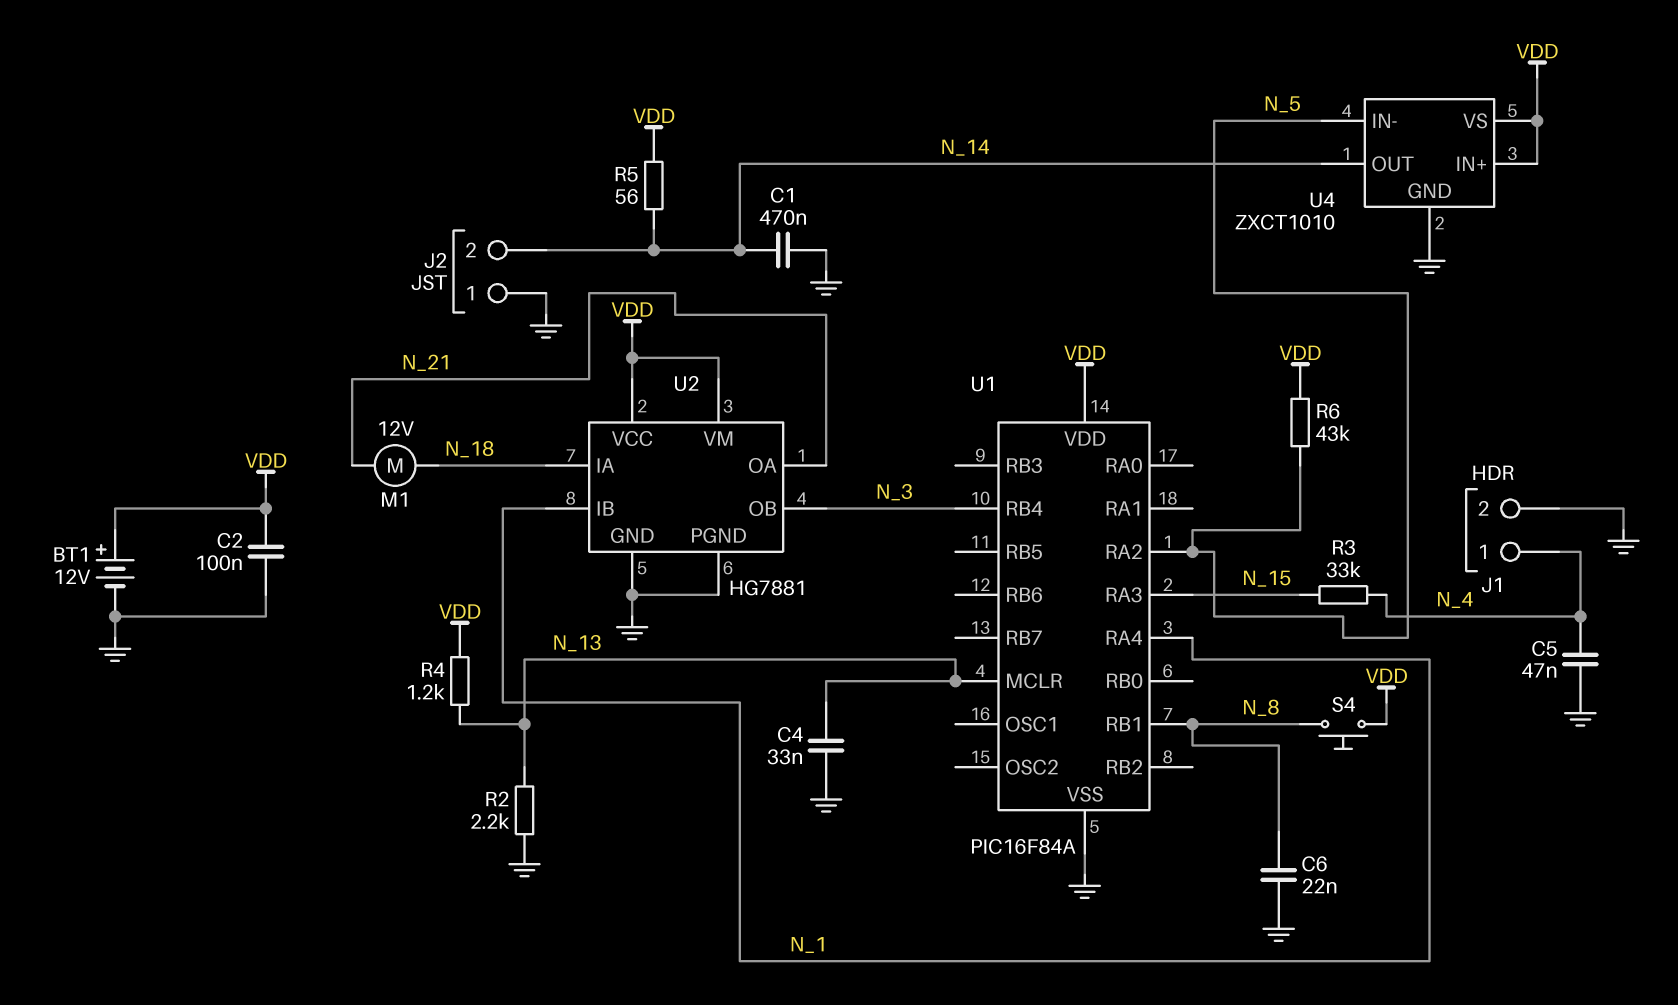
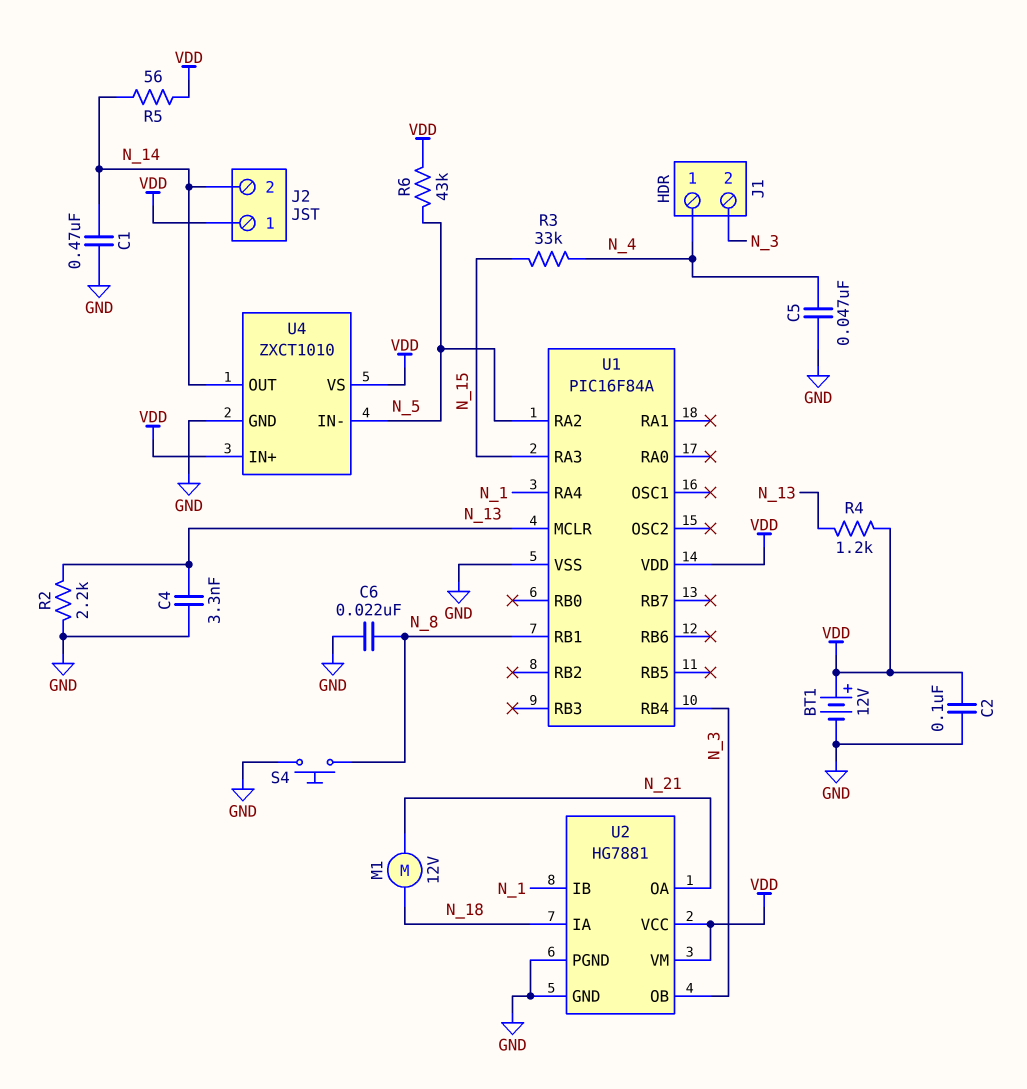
C4: 33nF (GND, N_13) -> 3.3nF (GND, N_13)
J1 pin 2: GND -> N_3
J2 pin 1: GND -> VDD
S4: button (N_8, VDD) -> button (GND, N_8)

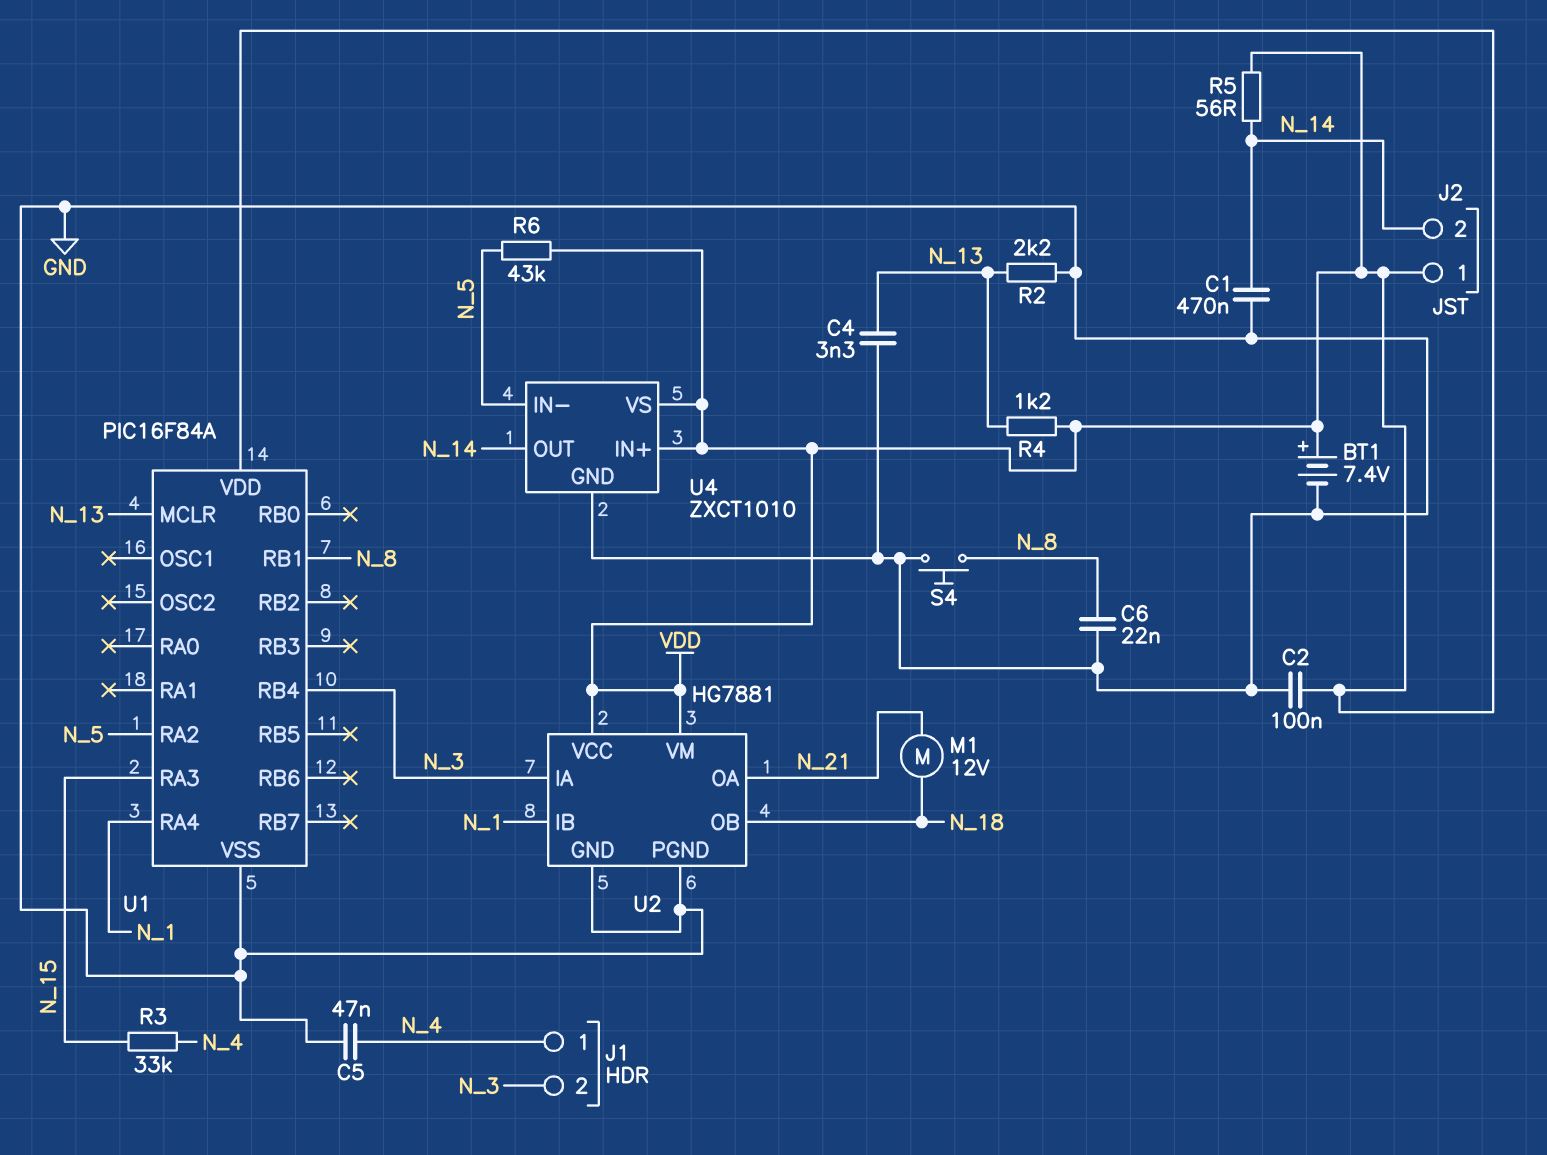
BT1: 12V (plus VDD, minus GND) -> 7.4V (plus VDD, minus GND)
U2 pin IA: N_18 -> N_3
U2 pin OB: N_3 -> N_18

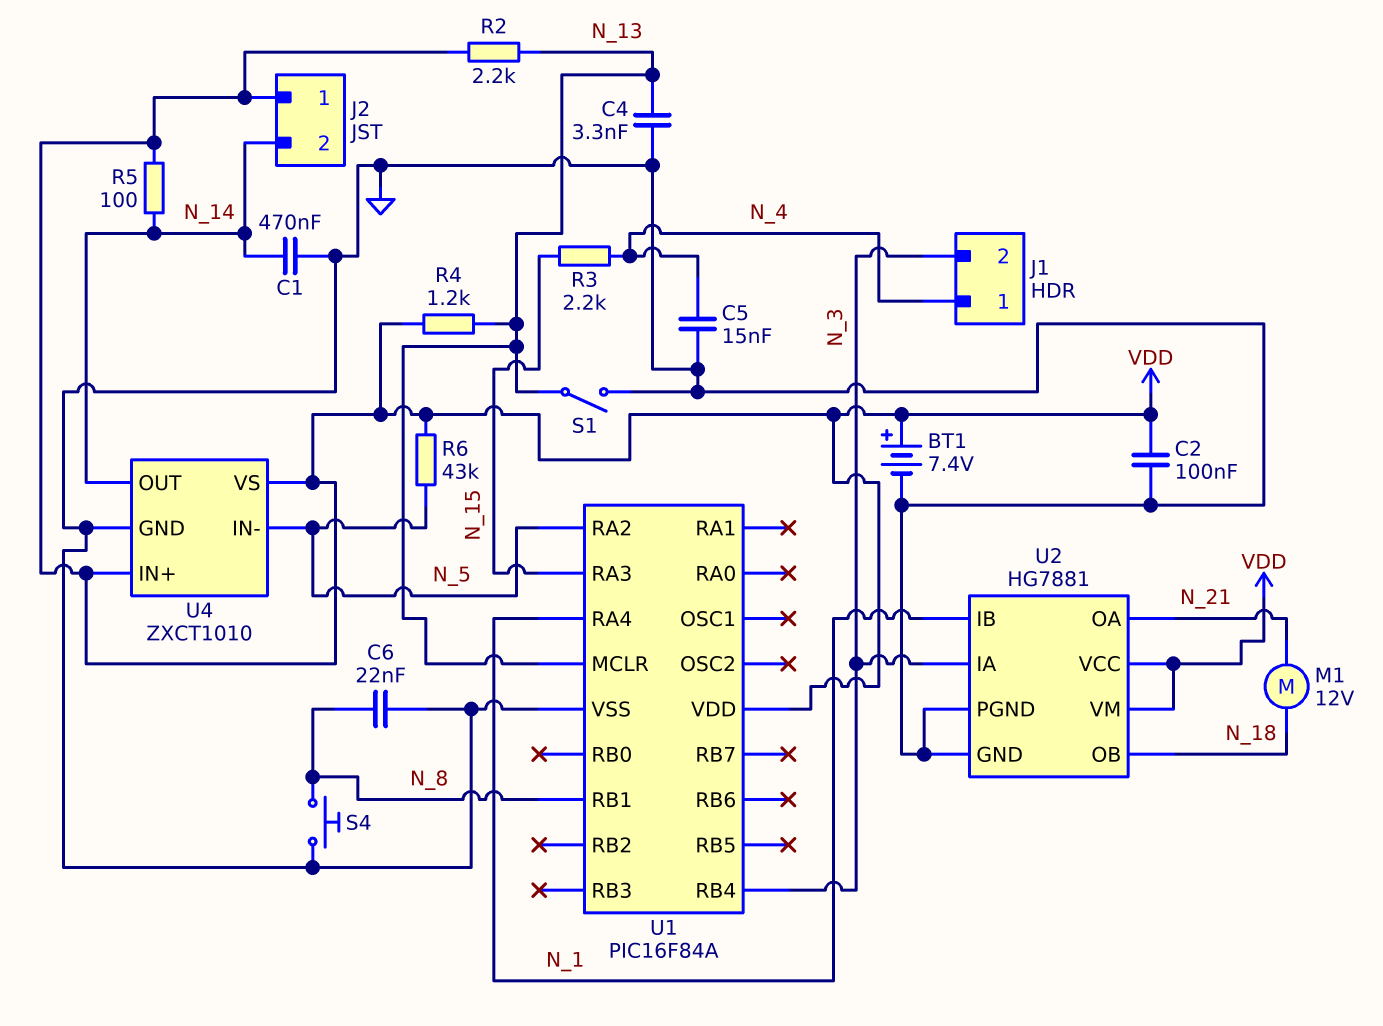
C5: 47nF (GND, N_4) -> 15nF (GND, N_4)
R2: 2.2k (GND, N_13) -> 2.2k (N_13, VDD)
R3: 33k (N_4, N_15) -> 2.2k (N_4, N_15)
R5: 56 (N_14, VDD) -> 100 (N_14, VDD)
S1: none -> switch (GND, N_13)

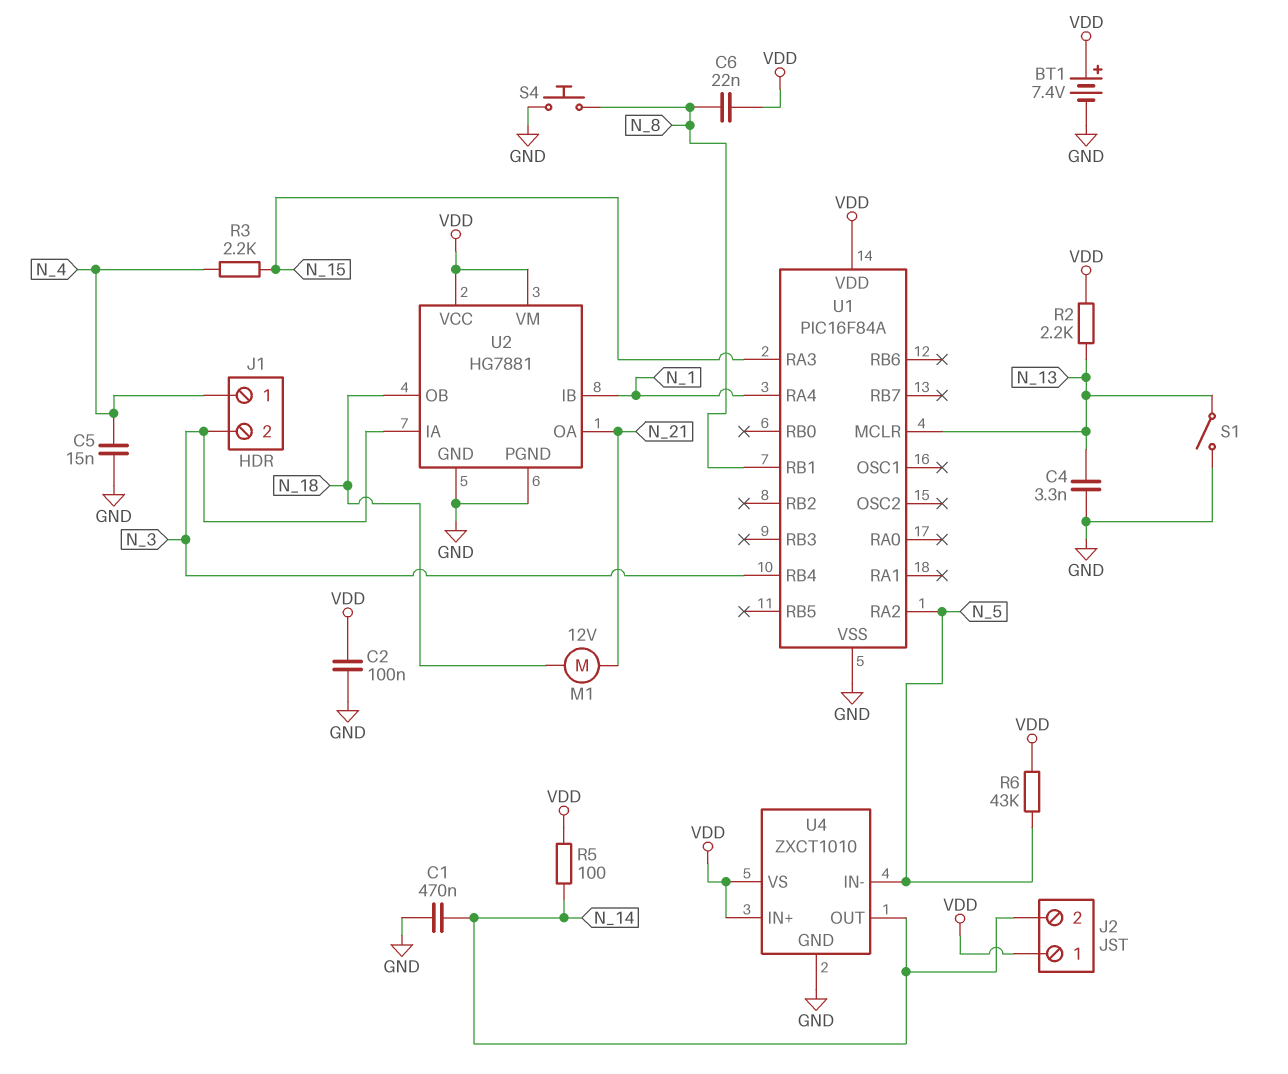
C6: 22nF (GND, N_8) -> 22nF (N_8, VDD)
R4: 1.2k (N_13, VDD) -> none

